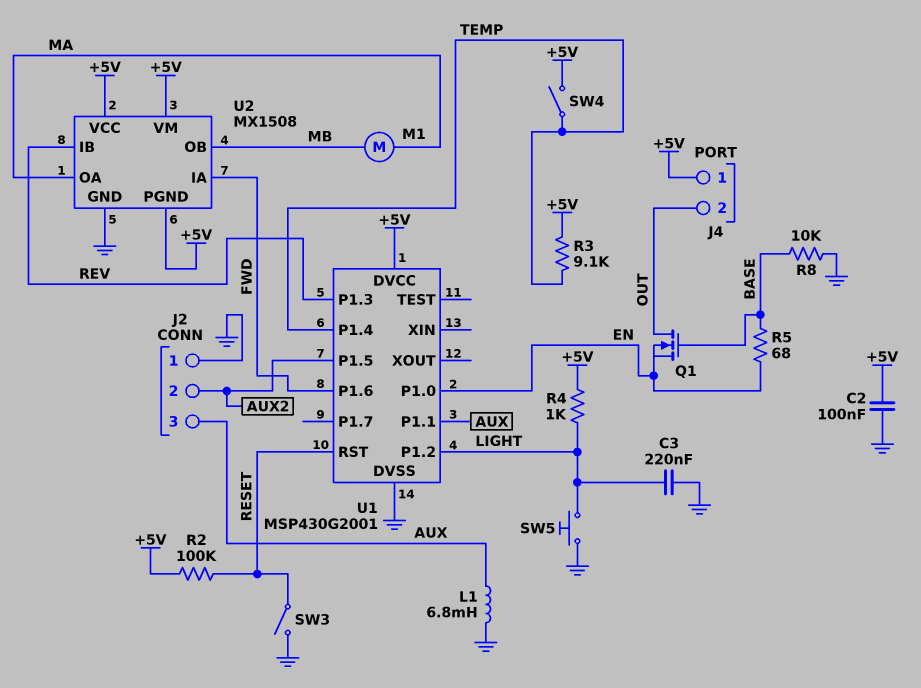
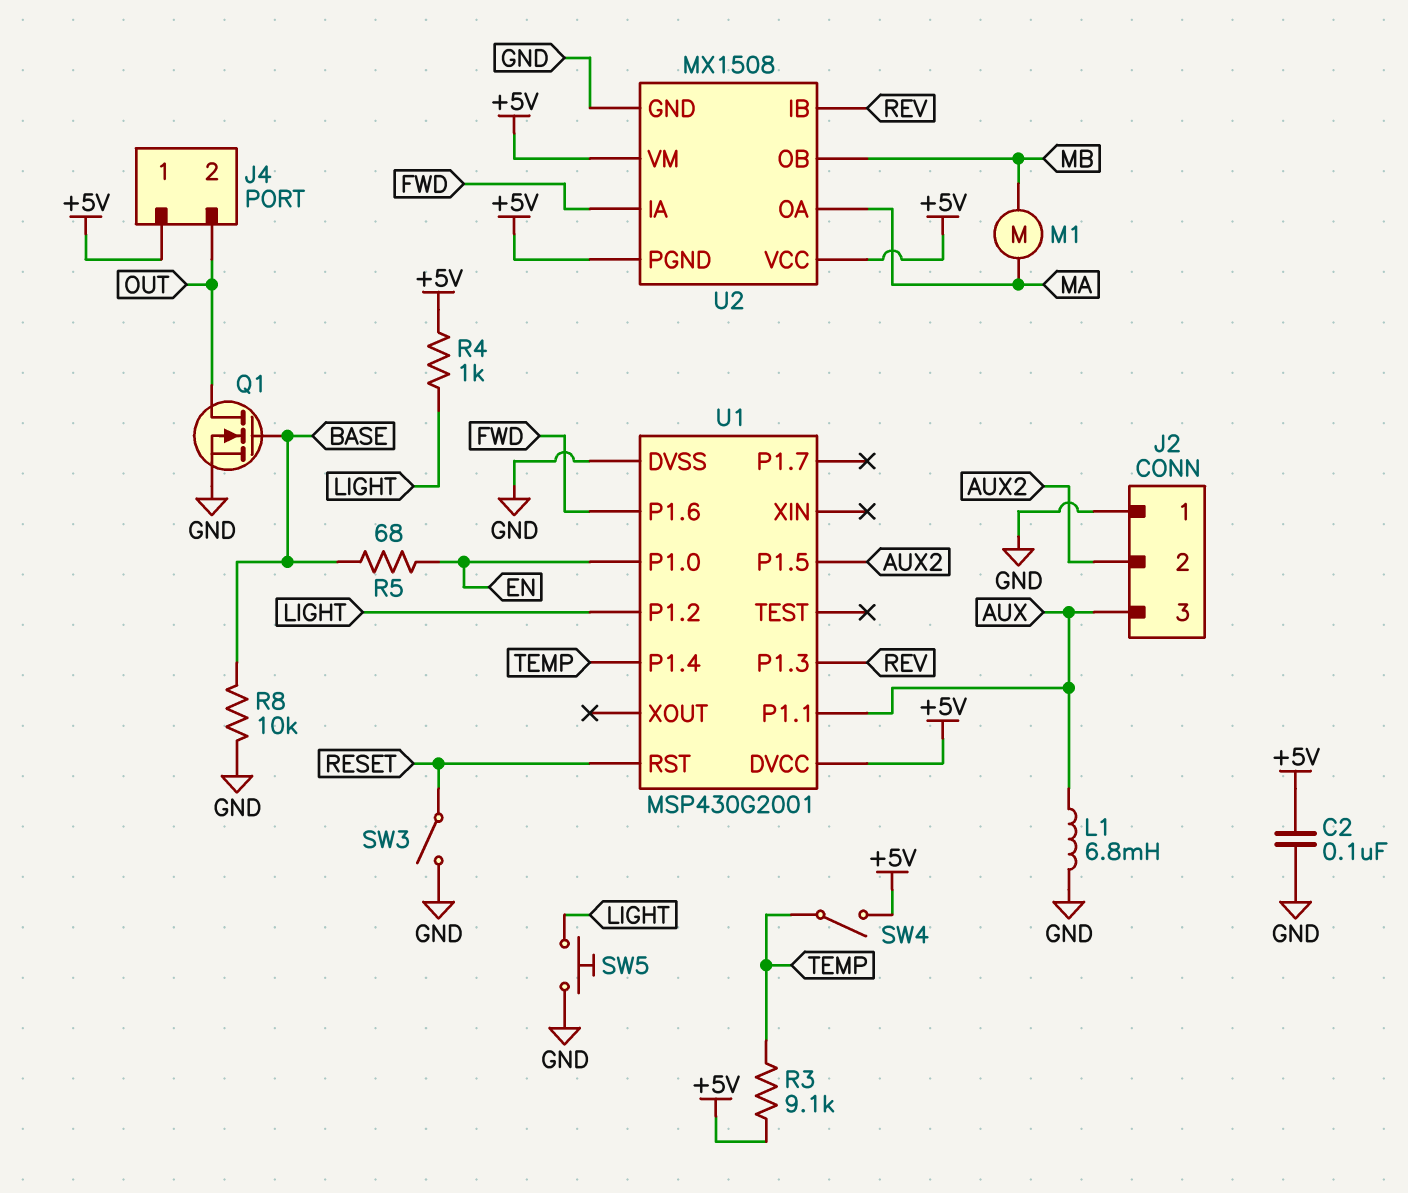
C3: 220nF (GND, LIGHT) -> none
Q1: NMOS (G BASE, D OUT, S EN) -> NMOS (G BASE, D OUT, S GND)
R2: 100k (+5V, RESET) -> none

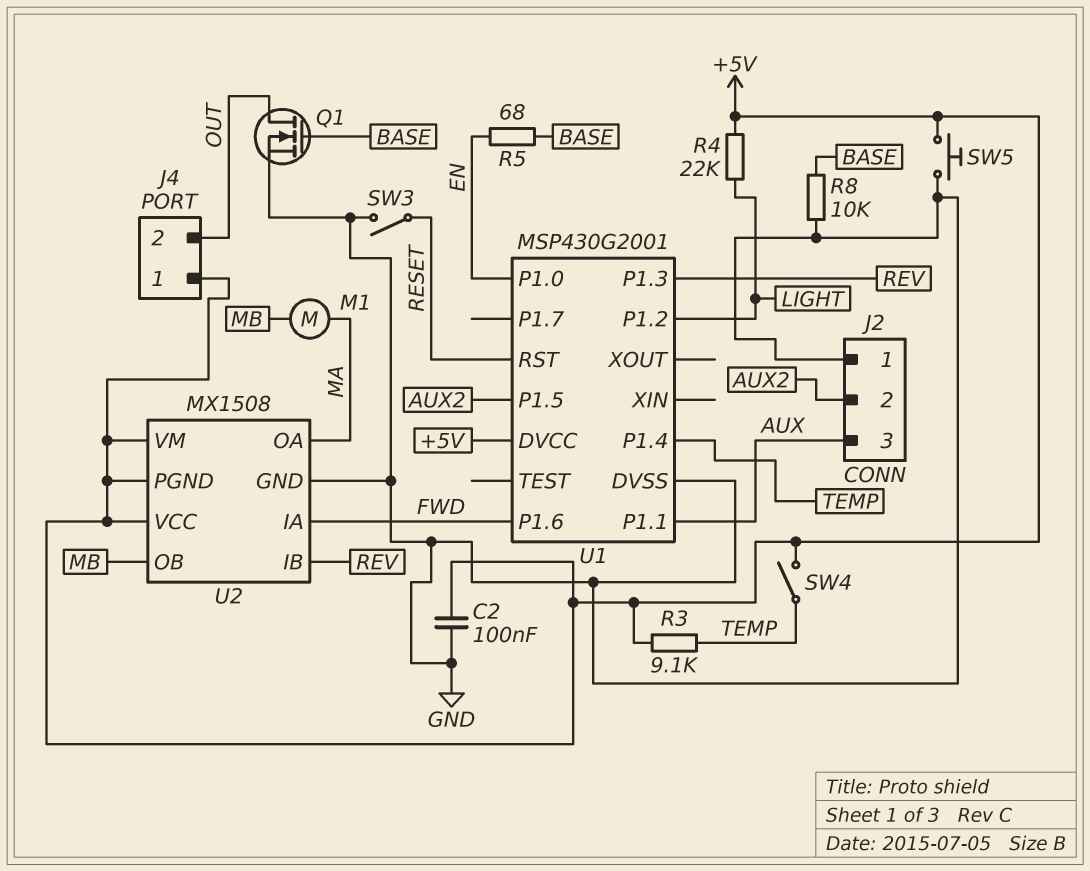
L1: 6.8mH (AUX, GND) -> none
R4: 1k (+5V, LIGHT) -> 22k (+5V, LIGHT)
SW5: button (GND, LIGHT) -> button (+5V, GND)

